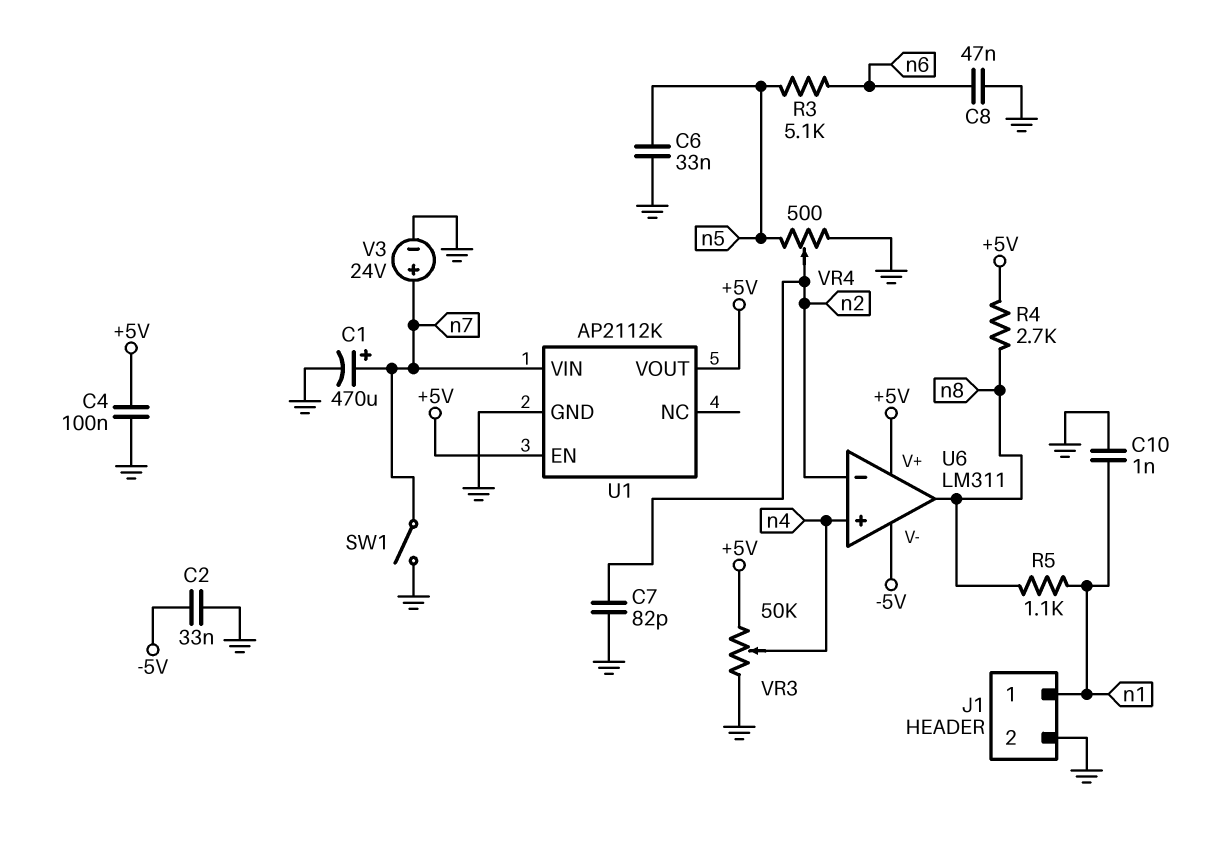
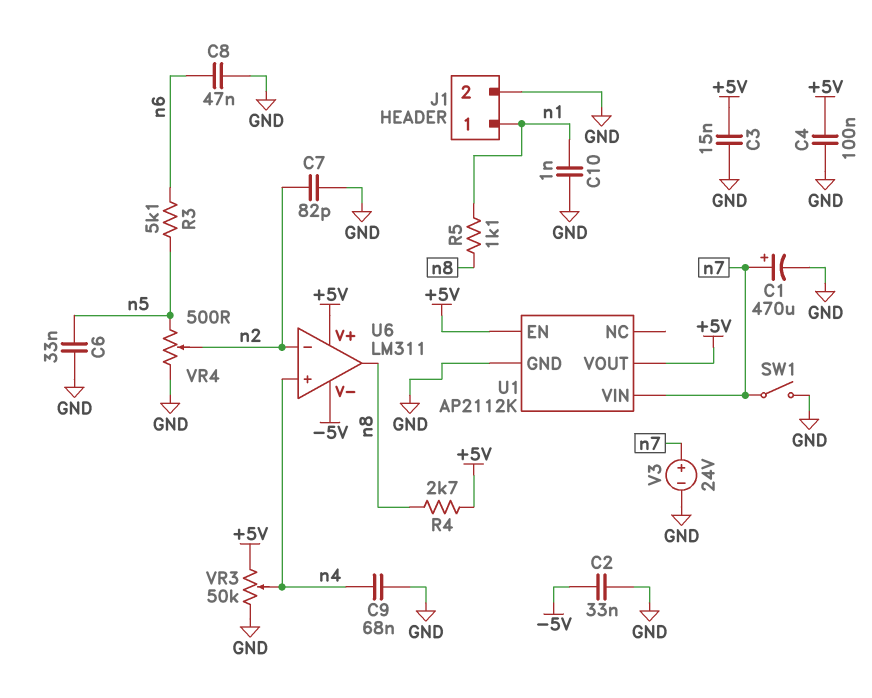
C3: none -> 15nF (+5V, GND)
C9: none -> 68nF (GND, n4)

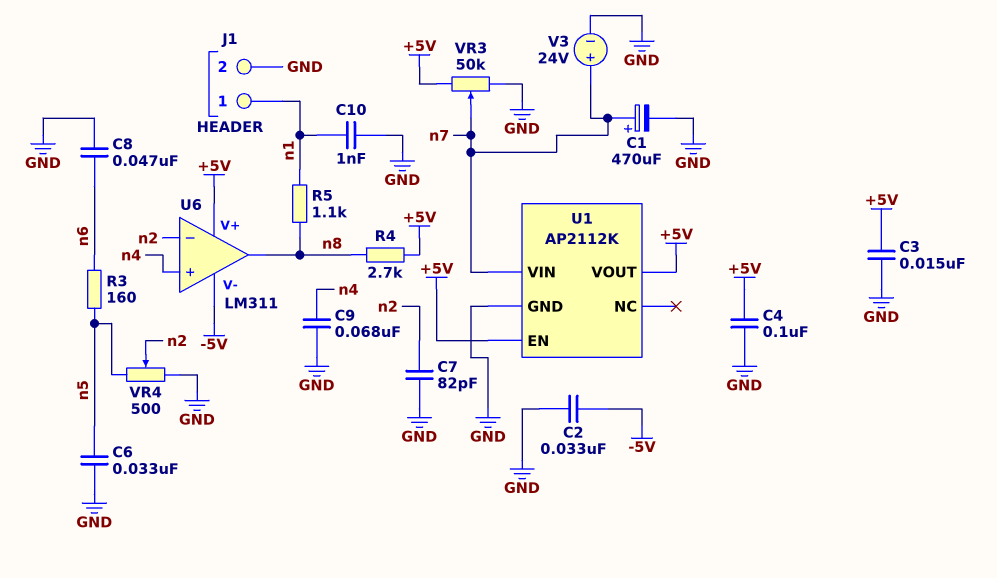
R3: 5.1k (n5, n6) -> 160 (n5, n6)
SW1: switch (GND, n7) -> none
VR3: 50k (+5V, GND, wiper n4) -> 50k (+5V, GND, wiper n7)

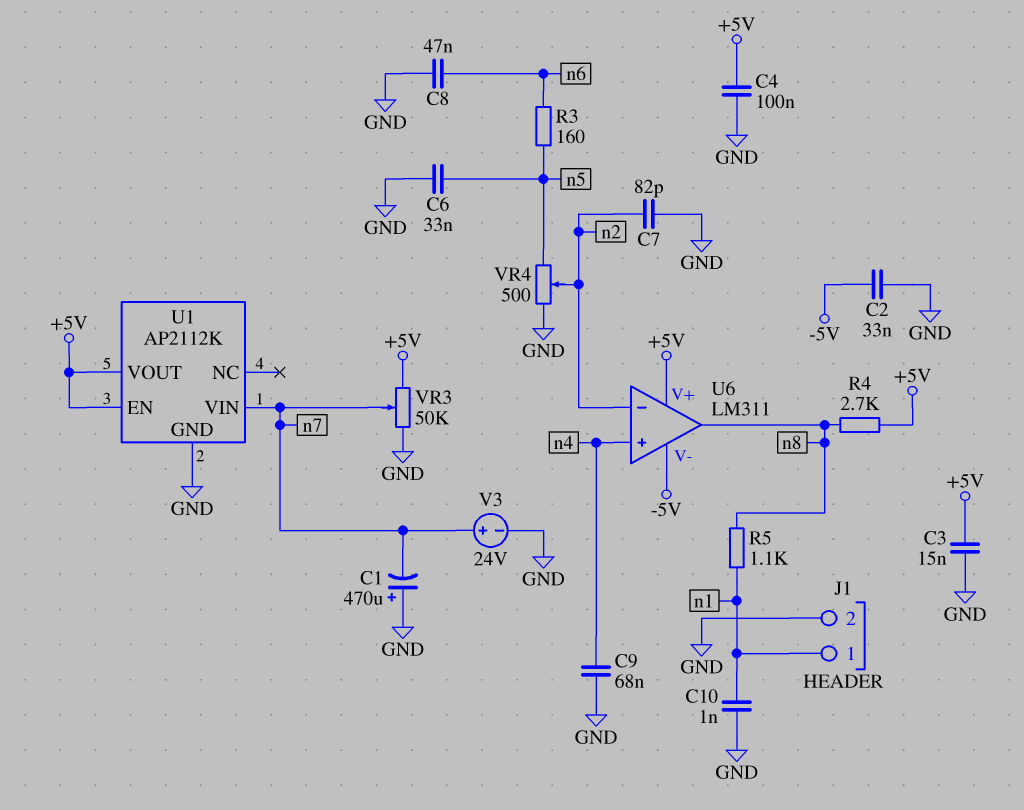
C1: 470uF (plus n7, minus GND) -> 470uF (plus GND, minus n7)

